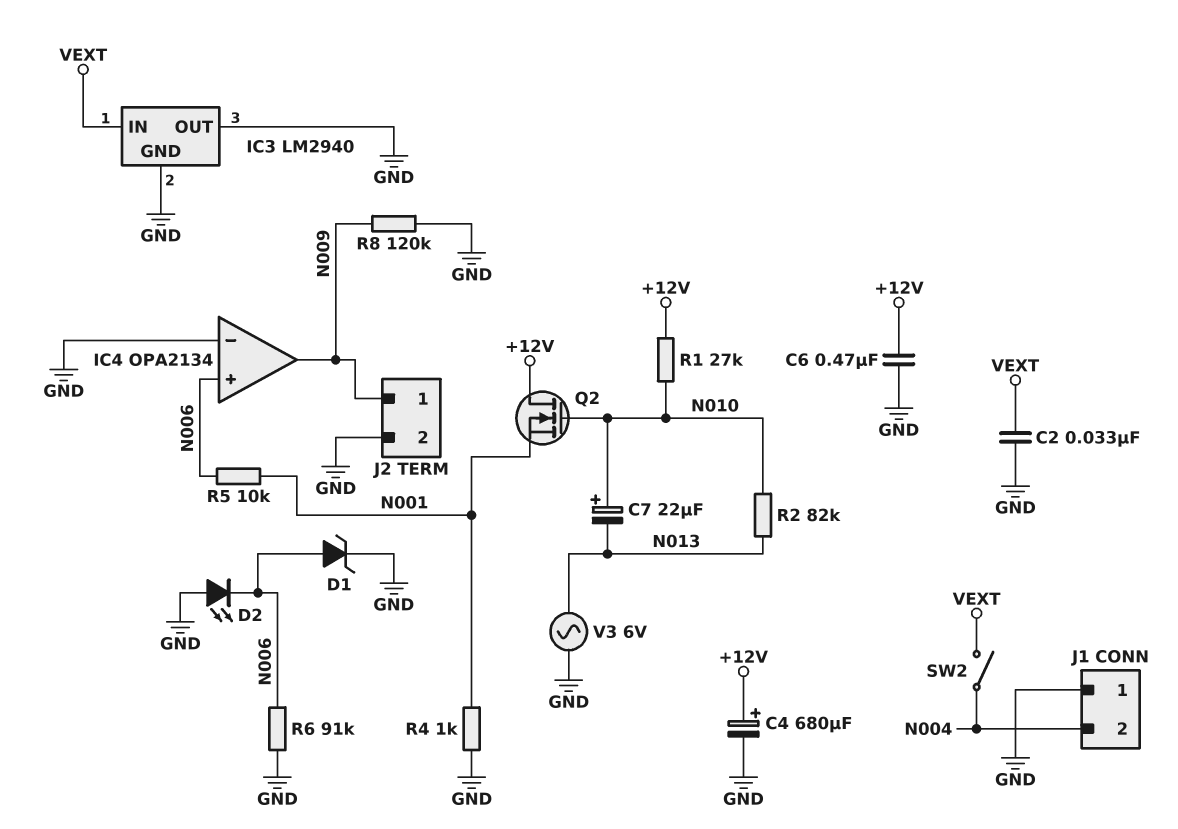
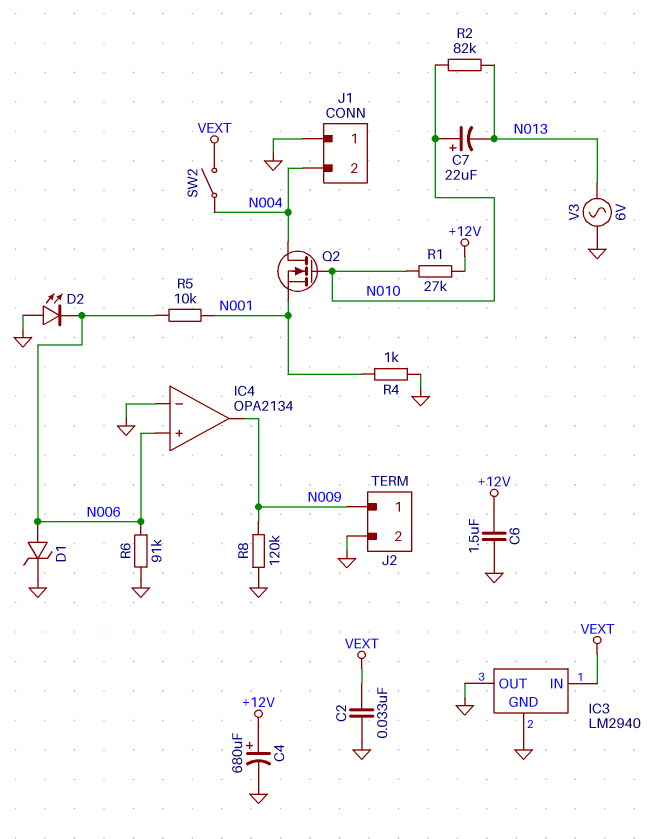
C6: 470nF (+12V, GND) -> 1.5uF (+12V, GND)
Q2: NMOS (G N010, D +12V, S N001) -> NMOS (G N010, D N004, S N001)

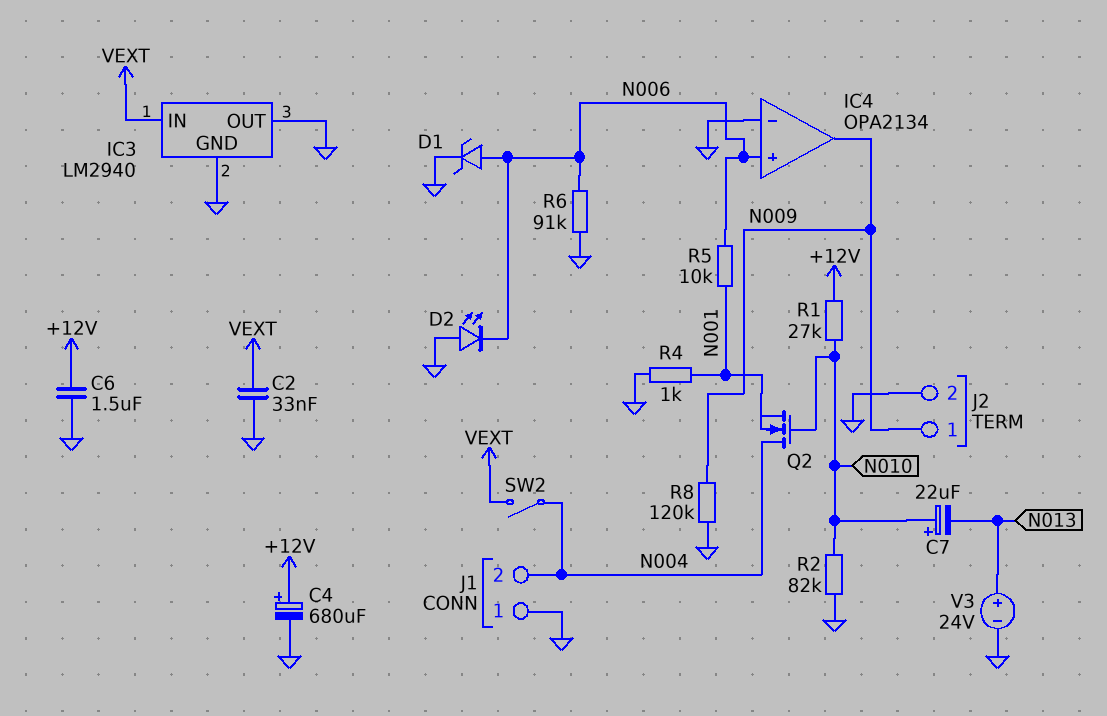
R2: 82k (N010, N013) -> 82k (GND, N010)
V3: AC 6V (GND, N013) -> 24V (plus N013, minus GND)

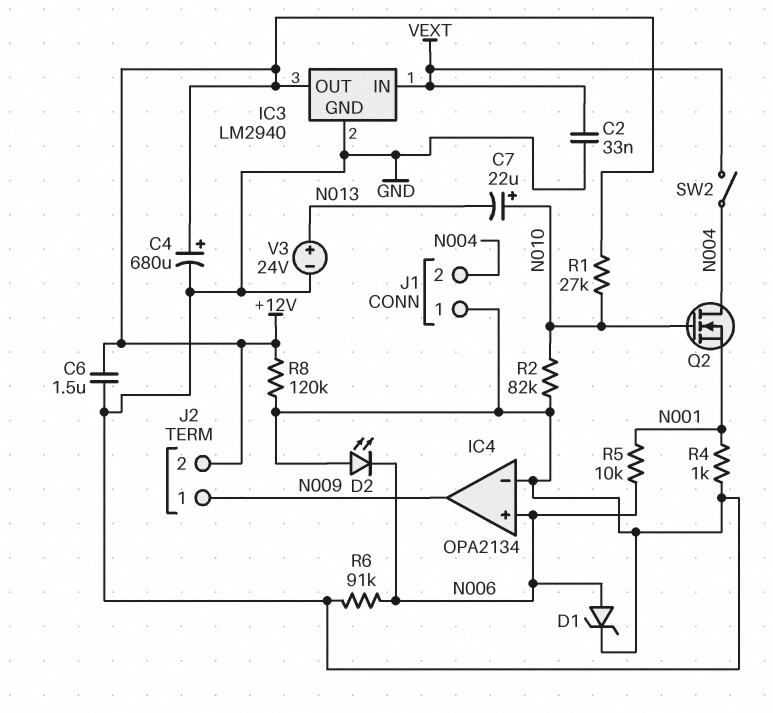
IC3 pin OUT: GND -> +12V
J2 pin 2: GND -> +12V
R8: 120k (GND, N009) -> 120k (+12V, GND)

